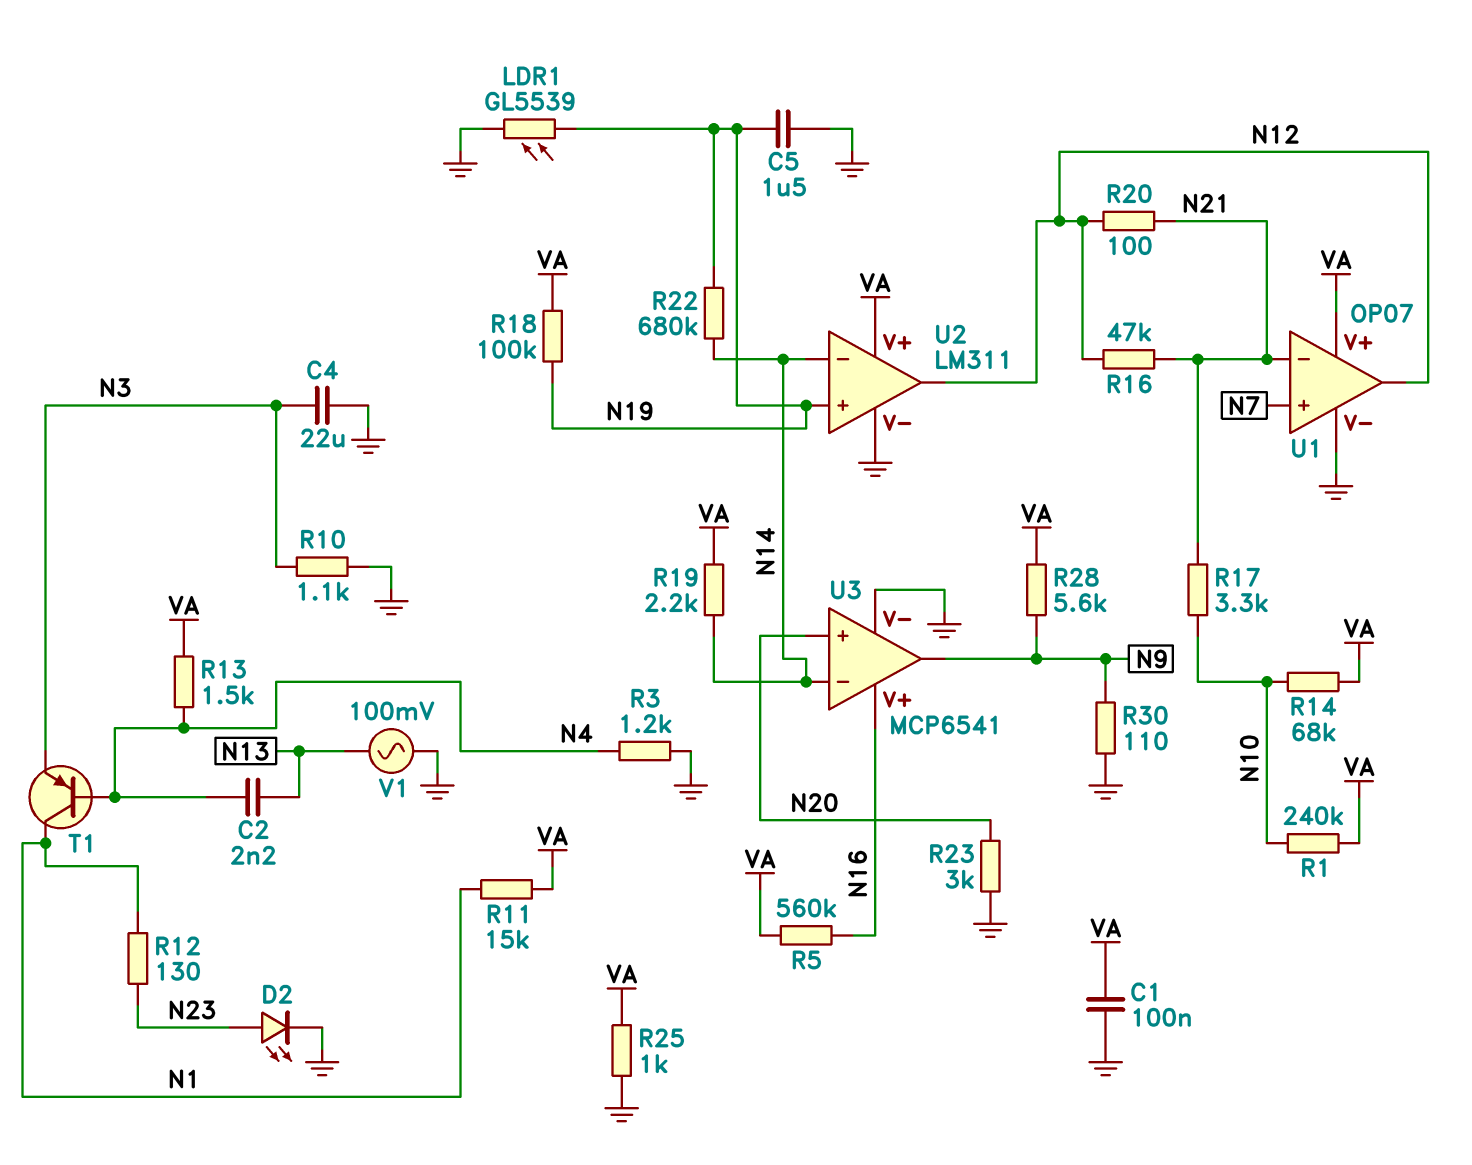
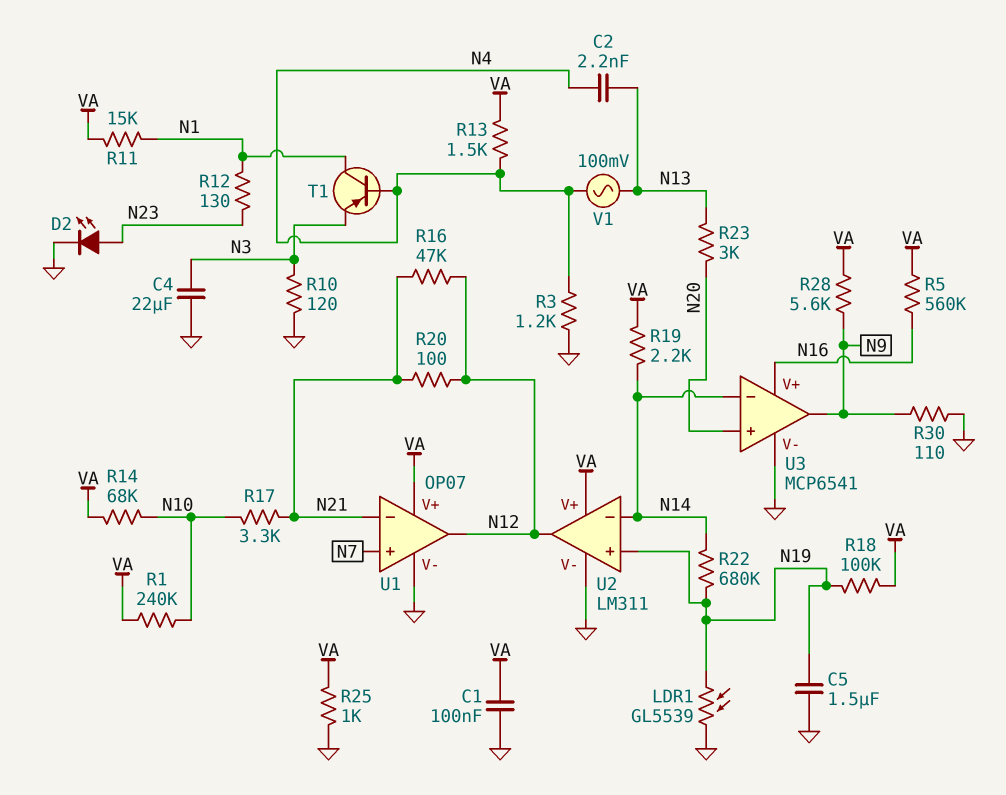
R10: 1.1k (GND, N3) -> 120 (GND, N3)
R23: 3k (GND, N20) -> 3k (N13, N20)
V1: AC 100mV (GND, N13) -> AC 100mV (N4, N13)

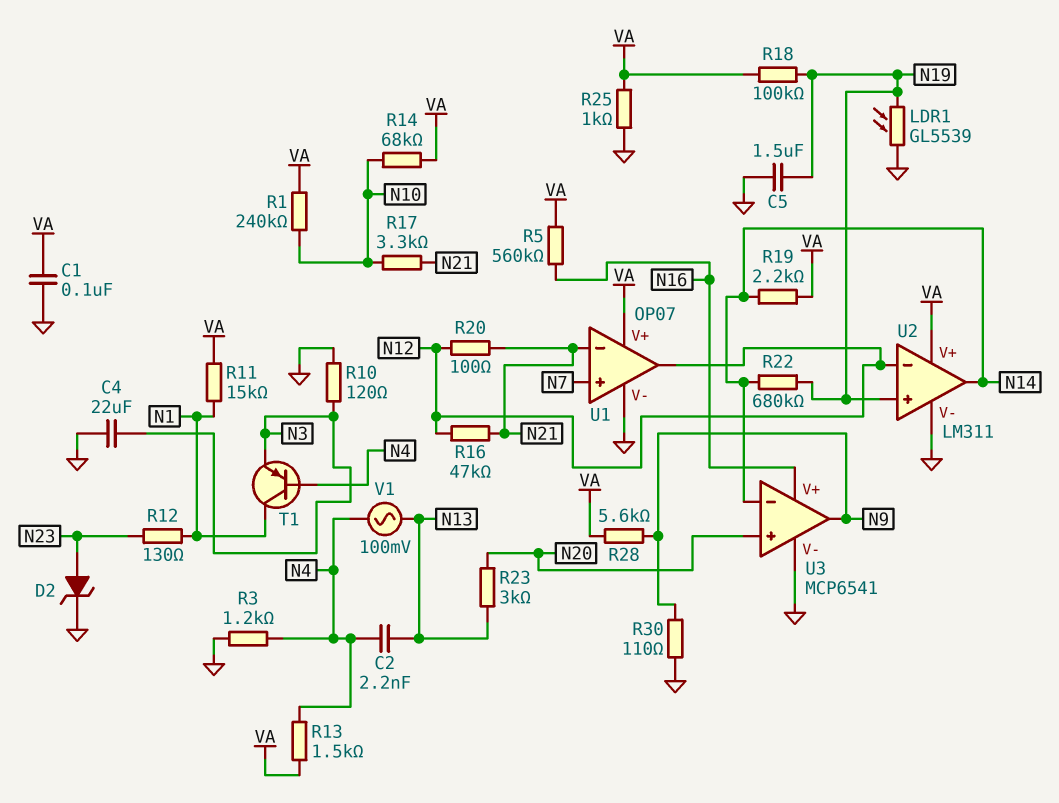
D2: LED (A N23, K GND) -> zener (A N23, K GND)
U2 pin in-: N14 -> N12
U2 pin out: N12 -> N14

